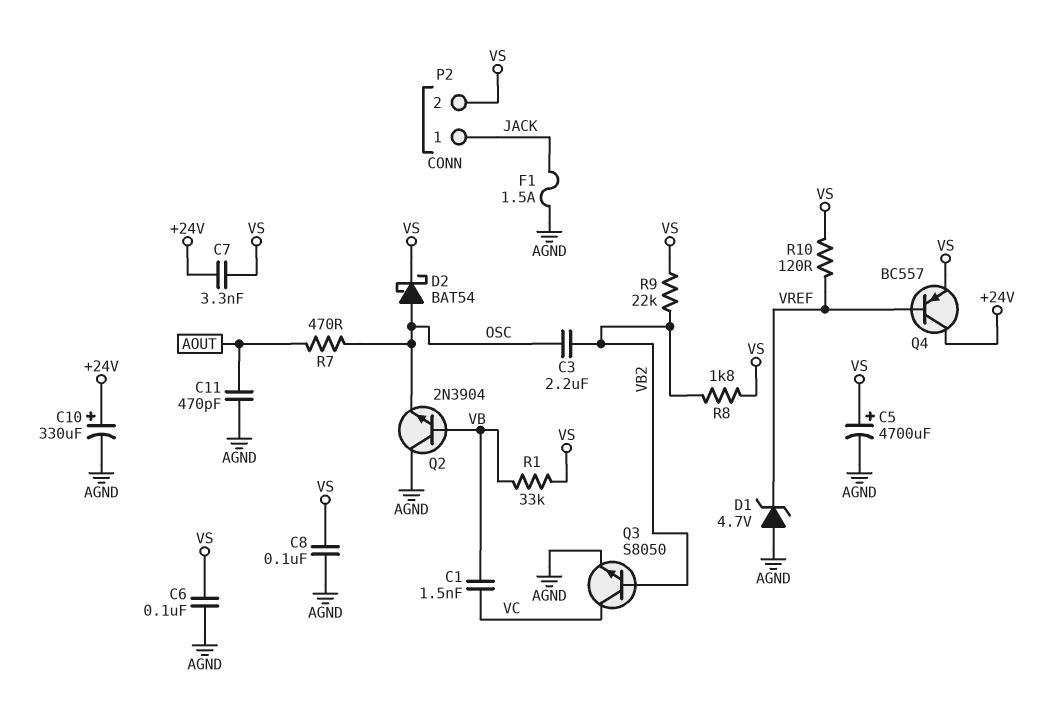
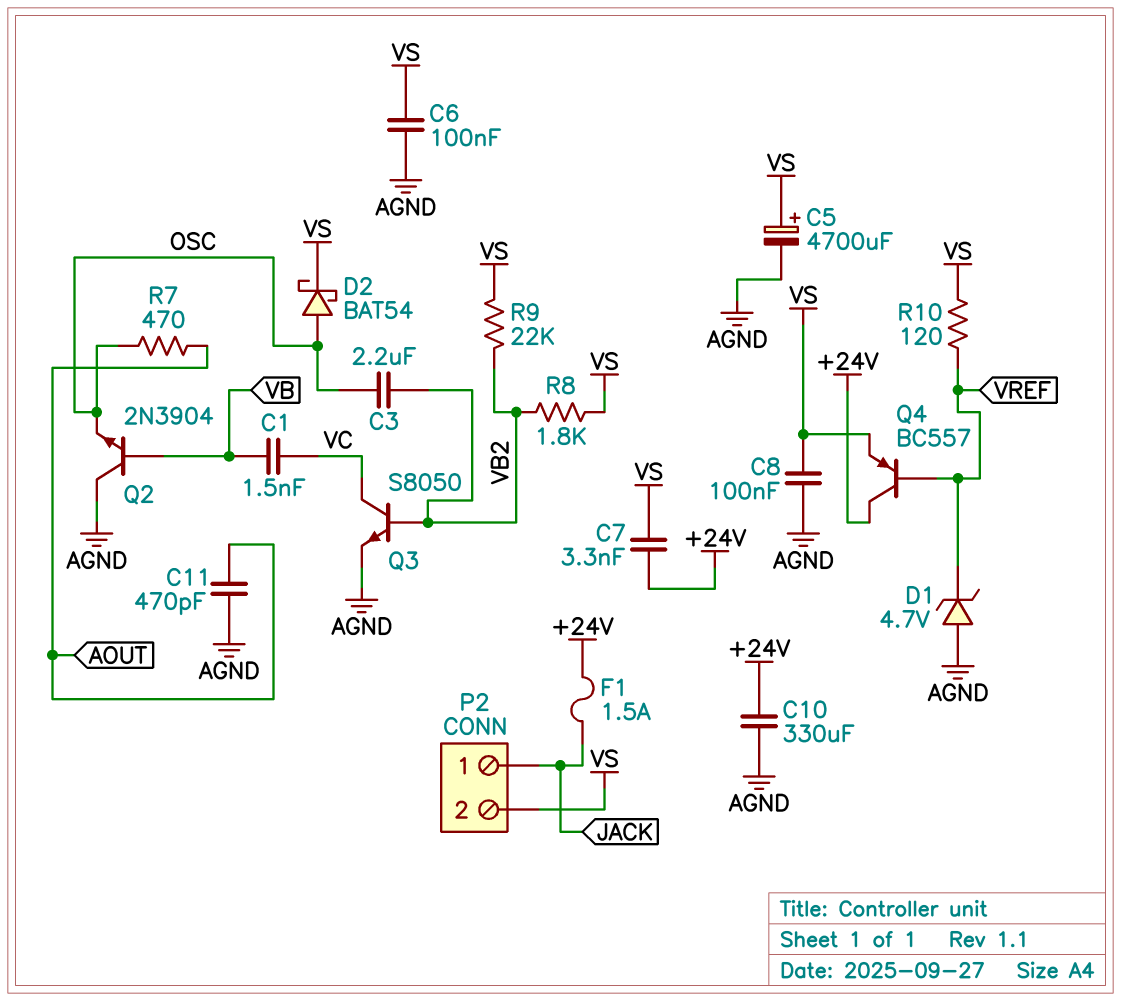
C10: 330uF (plus +24V, minus AGND) -> 330uF (+24V, AGND)
F1: 1.5A (AGND, JACK) -> 1.5A (+24V, JACK)
R1: 33k (VB, VS) -> none

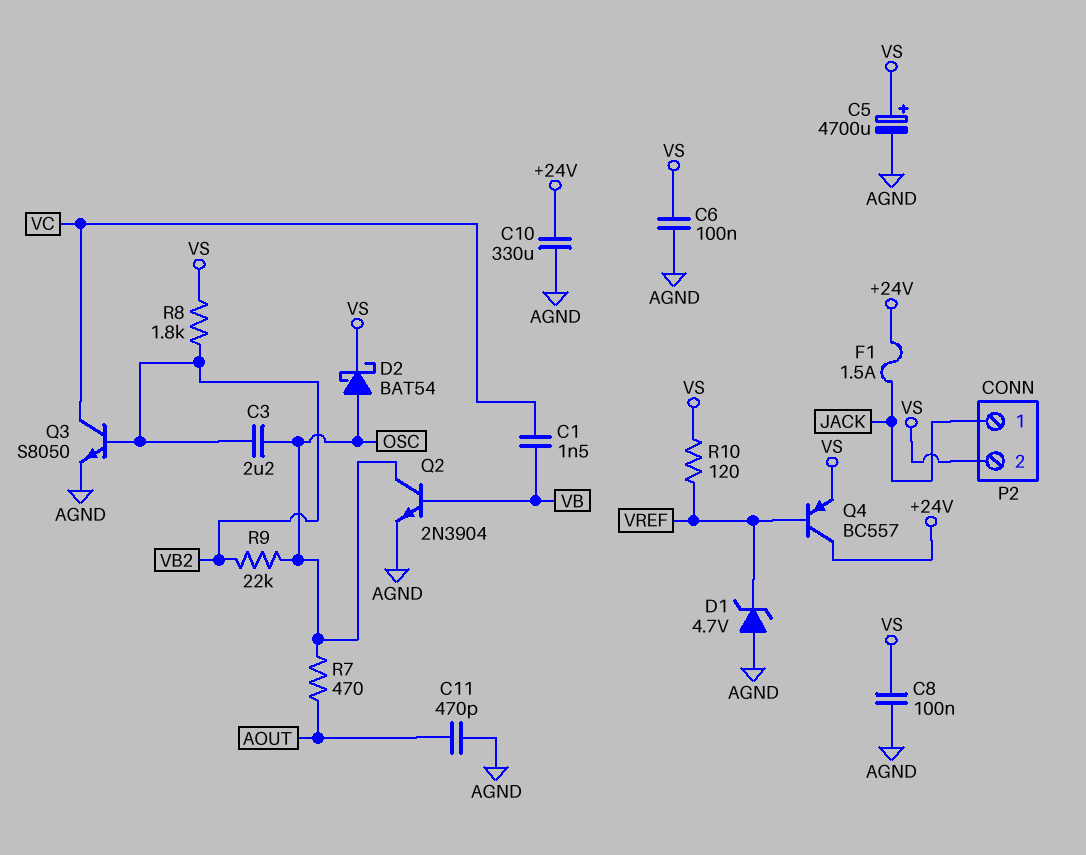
C7: 3.3nF (+24V, VS) -> none
Q2: NPN 2N3904 (B VB, C AGND, E OSC) -> NPN 2N3904 (B VB, C OSC, E AGND)
R9: 22k (VB2, VS) -> 22k (OSC, VB2)

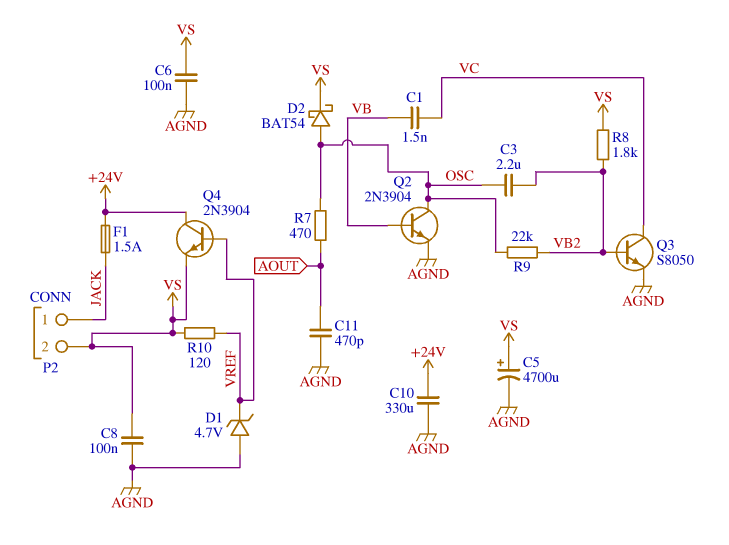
Q4: PNP BC557 (B VREF, C +24V, E VS) -> NPN 2N3904 (B VREF, C +24V, E VS)

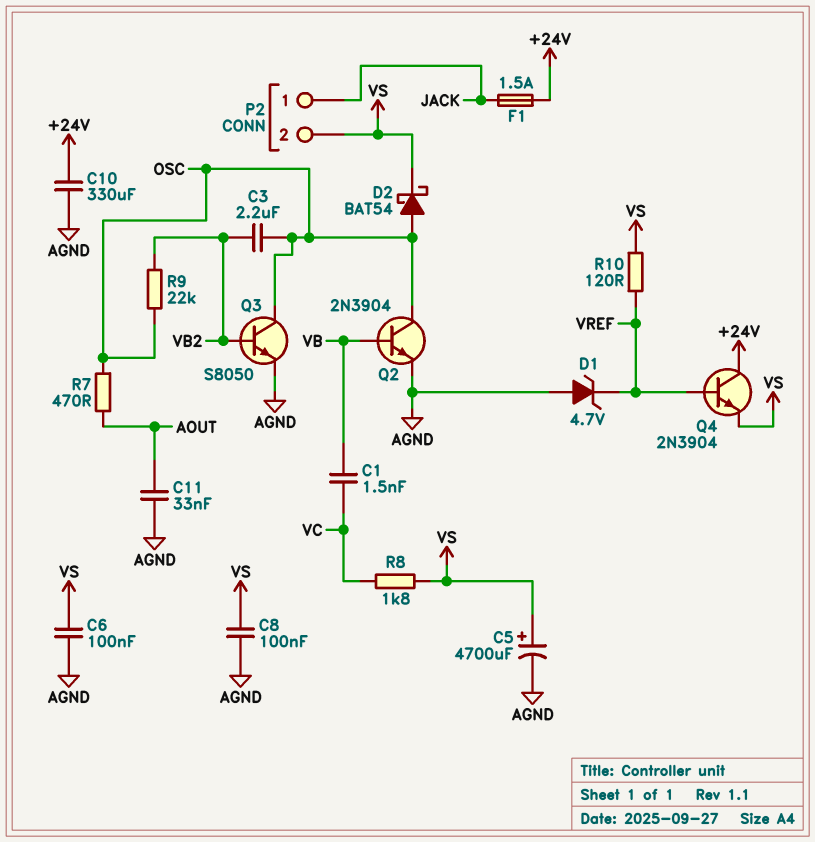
C11: 470pF (AGND, AOUT) -> 33nF (AGND, AOUT)
Q3: NPN S8050 (B VB2, C VC, E AGND) -> NPN S8050 (B VB2, C OSC, E AGND)
R8: 1.8k (VB2, VS) -> 1.8k (VC, VS)

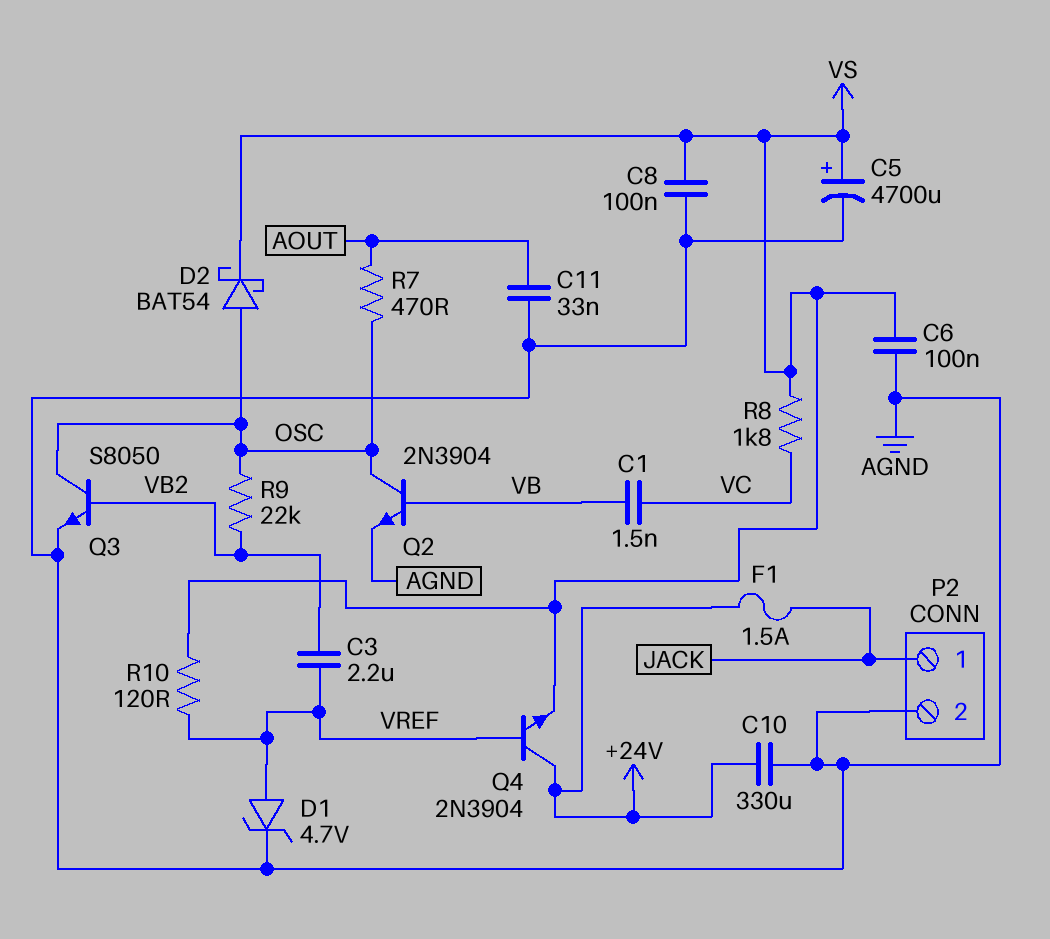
C3: 2.2uF (OSC, VB2) -> 2.2uF (VB2, VREF)
D1: zener 4.7V (A AGND, K VREF) -> zener 4.7V (A VREF, K AGND)
P2 pin 2: VS -> AGND

